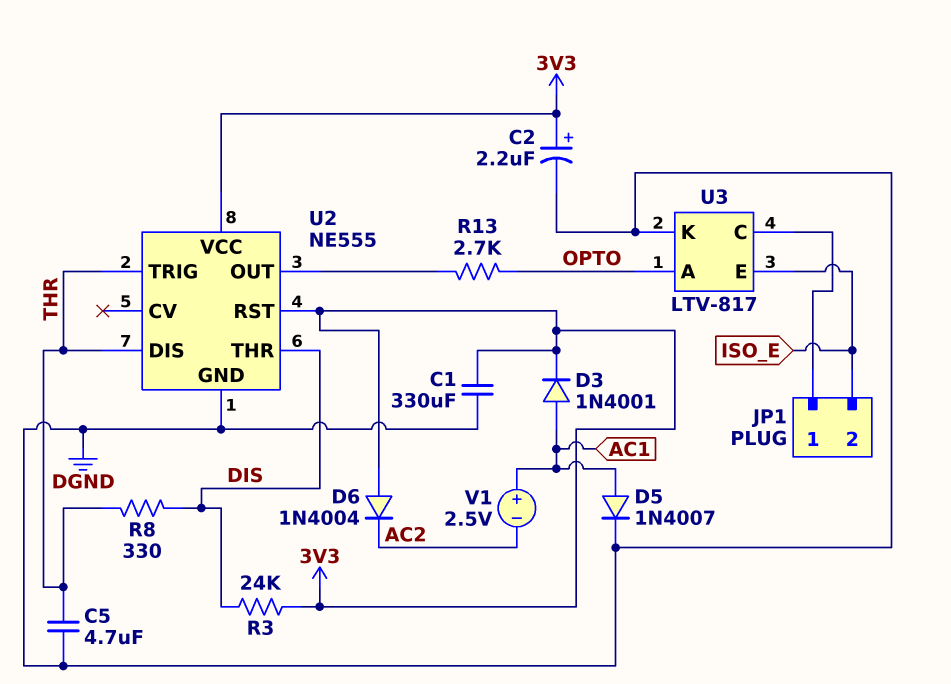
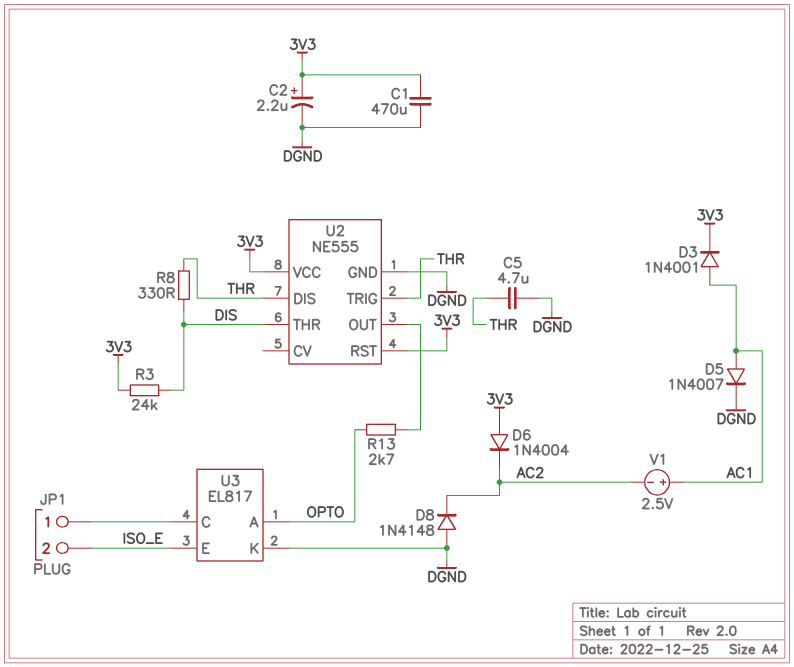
C1: 330uF (3V3, DGND) -> 470uF (3V3, DGND)
D8: none -> diode 1N4148 (A DGND, K AC2)
U3: LTV-817 -> EL817

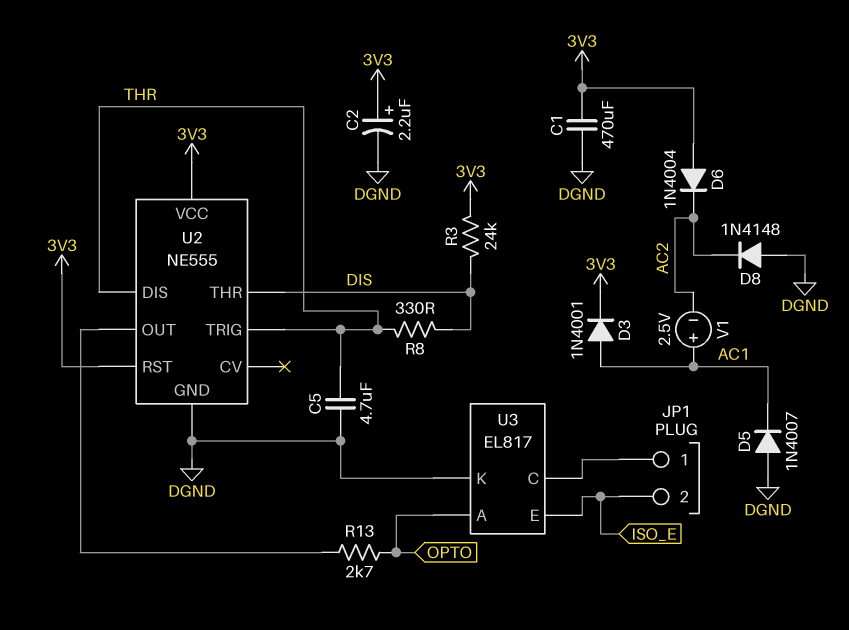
D5: diode 1N4007 (A AC1, K DGND) -> diode 1N4007 (A DGND, K AC1)

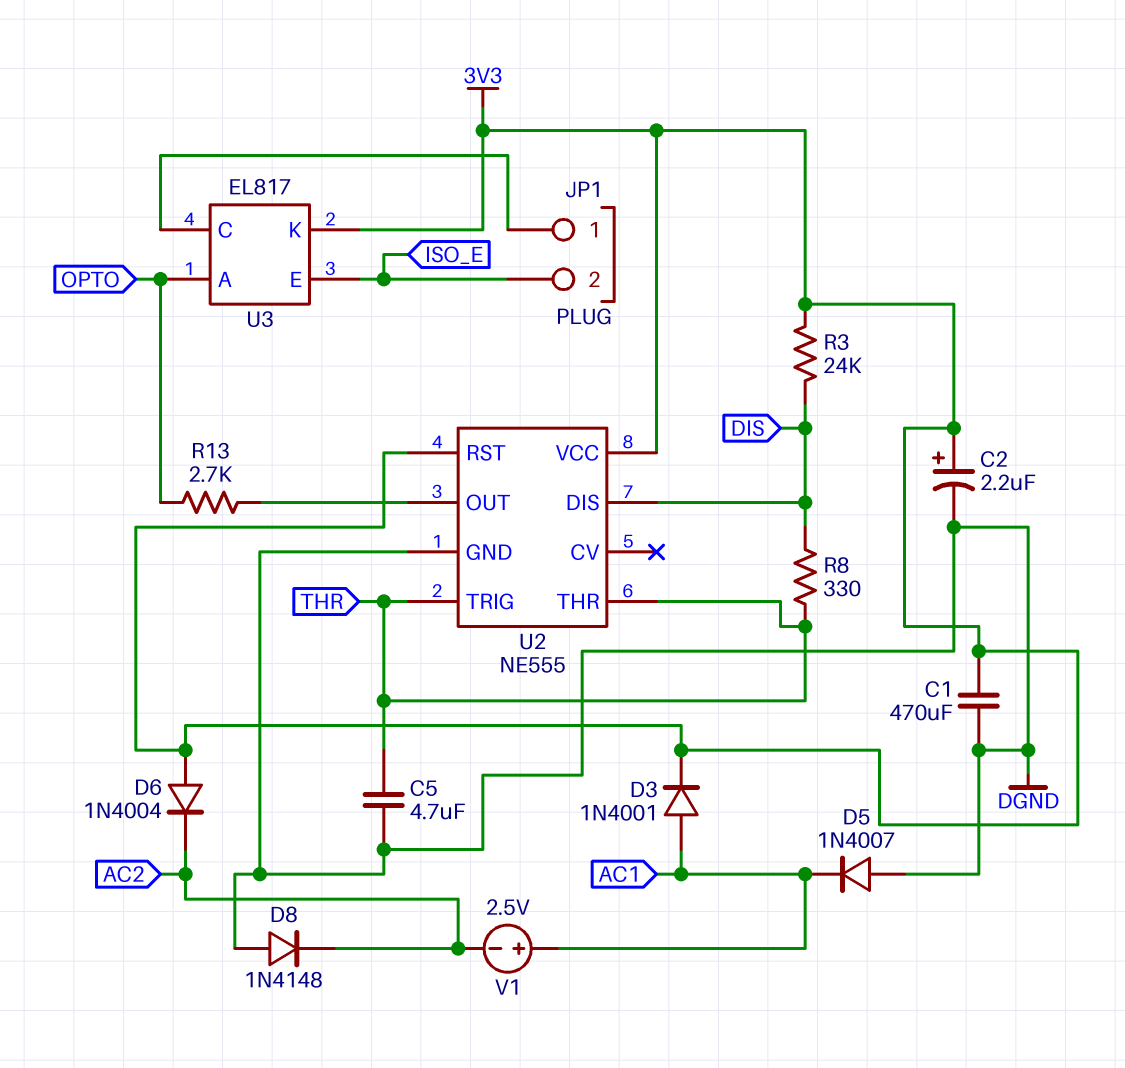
U2 pin DIS: THR -> DIS
U2 pin THR: DIS -> THR
U3 pin K: DGND -> 3V3

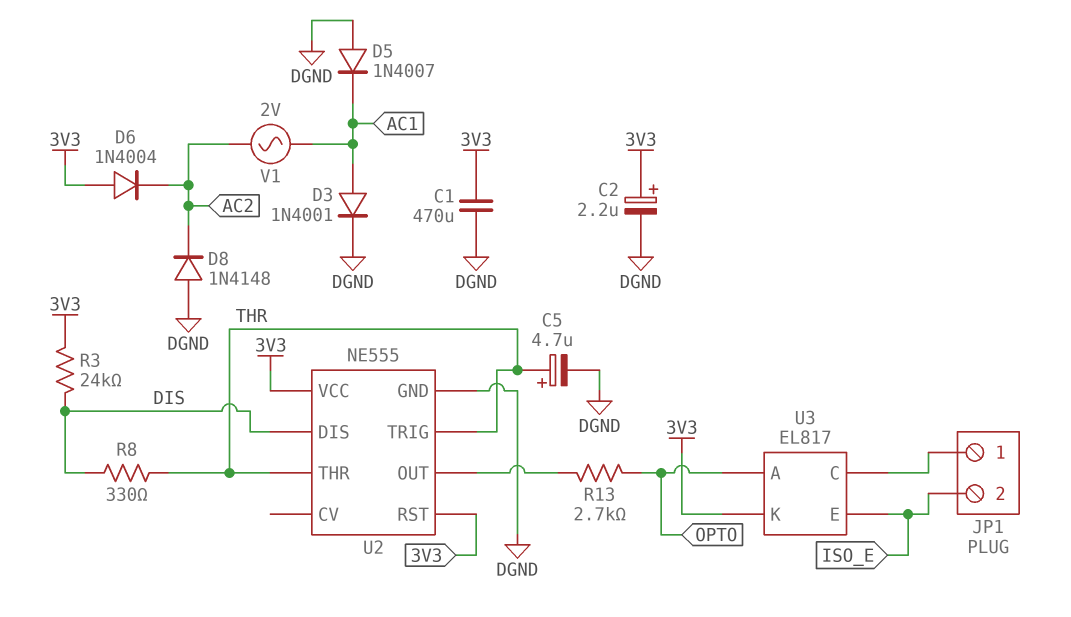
C5: 4.7uF (DGND, THR) -> 4.7uF (plus THR, minus DGND)
D3: diode 1N4001 (A AC1, K 3V3) -> diode 1N4001 (A AC1, K DGND)
V1: 2.5V (plus AC1, minus AC2) -> AC 2V (AC1, AC2)

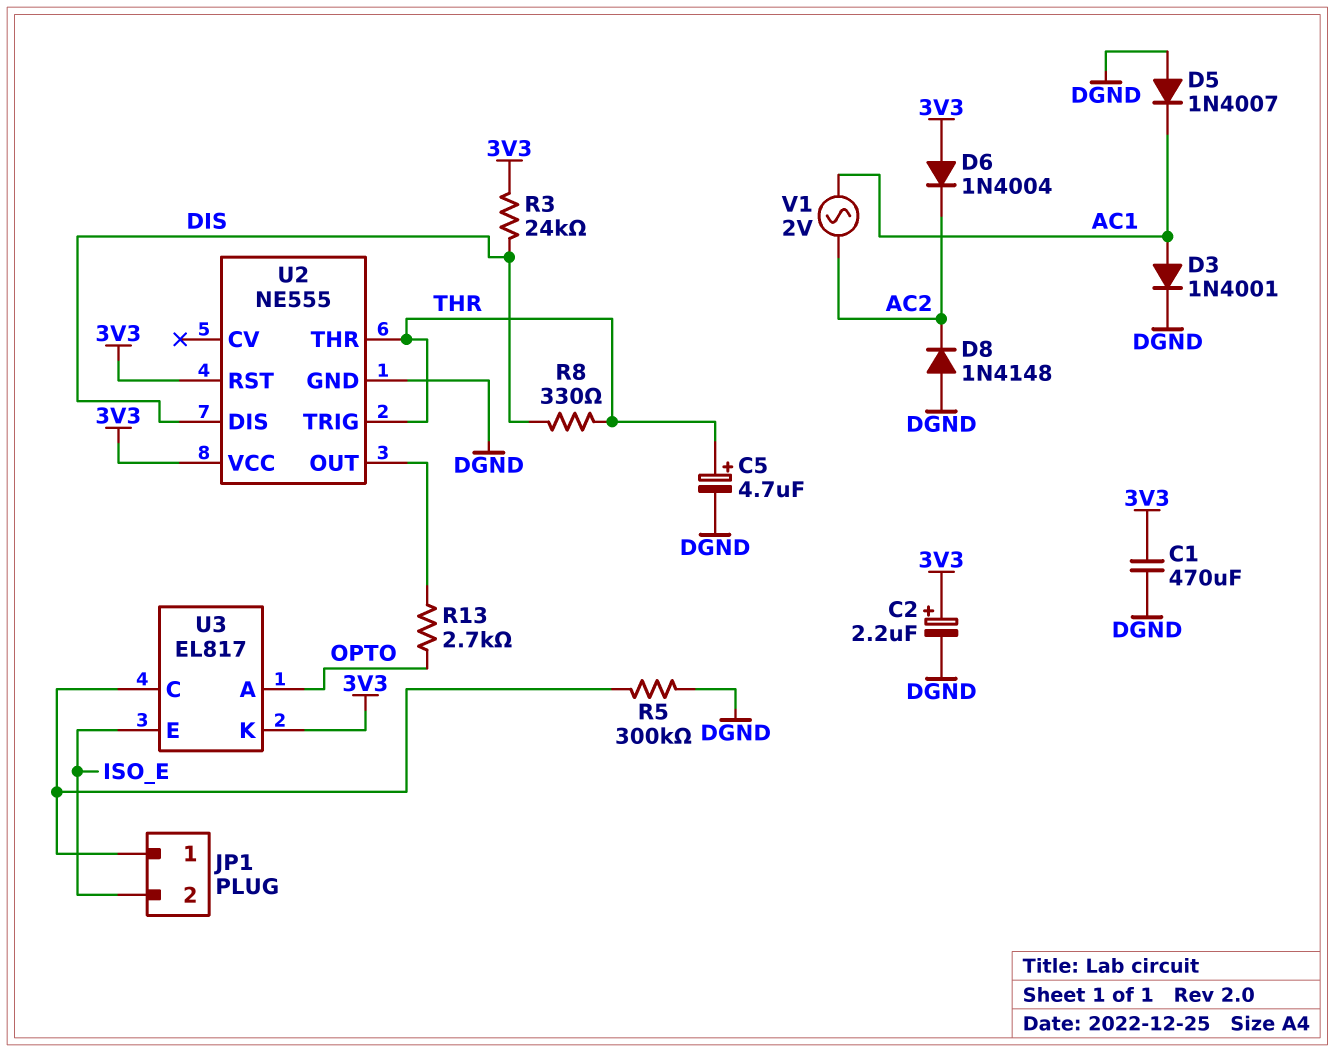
R5: none -> 300k (DGND, JP1/1)

